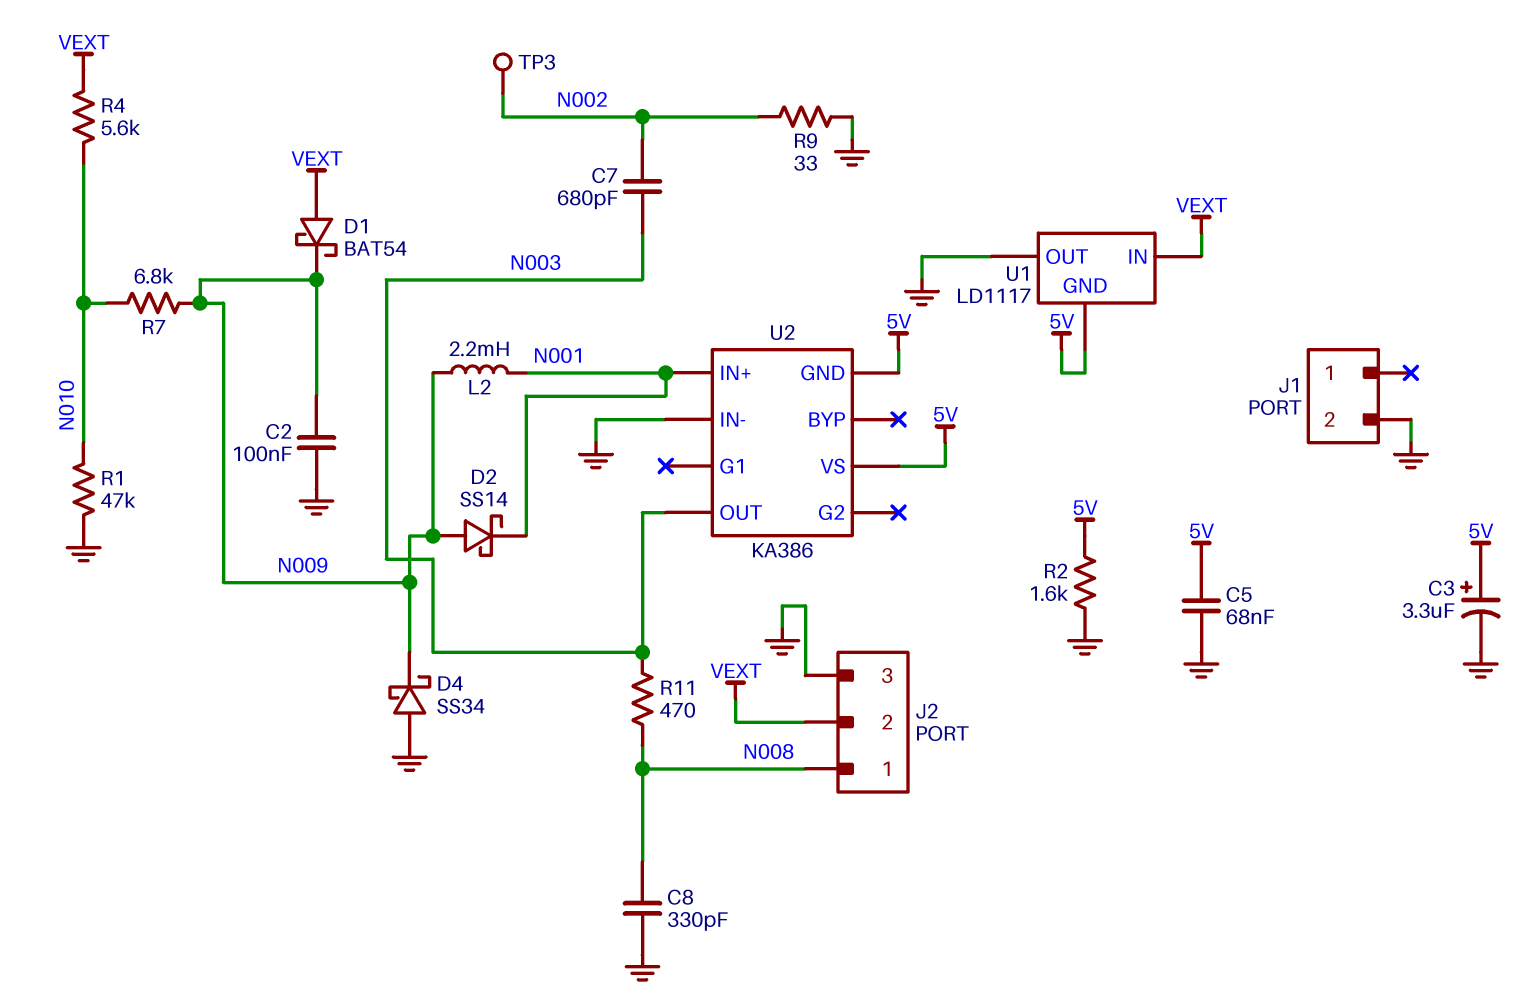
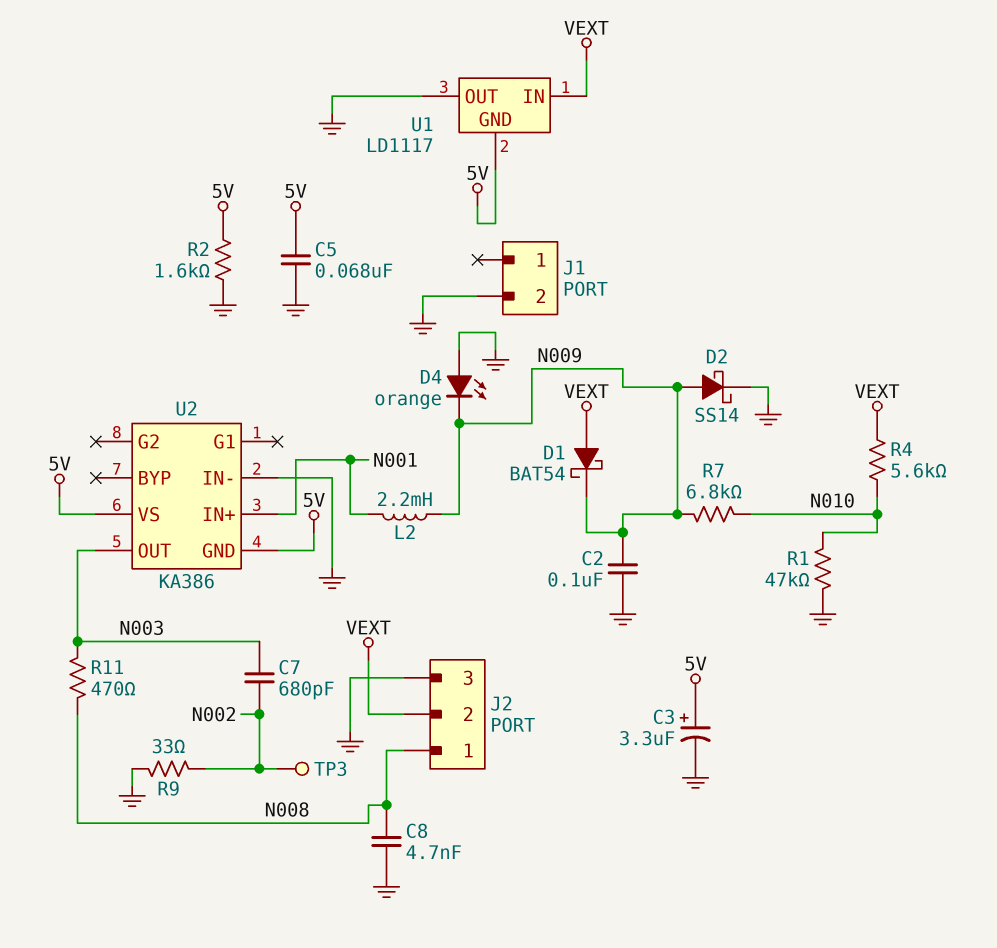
C8: 330pF (GND, N008) -> 4.7nF (GND, N008)
D2: schottky SS14 (A N009, K N001) -> schottky SS14 (A N009, K GND)
D4: schottky SS34 (A GND, K N009) -> LED orange (A GND, K N009)

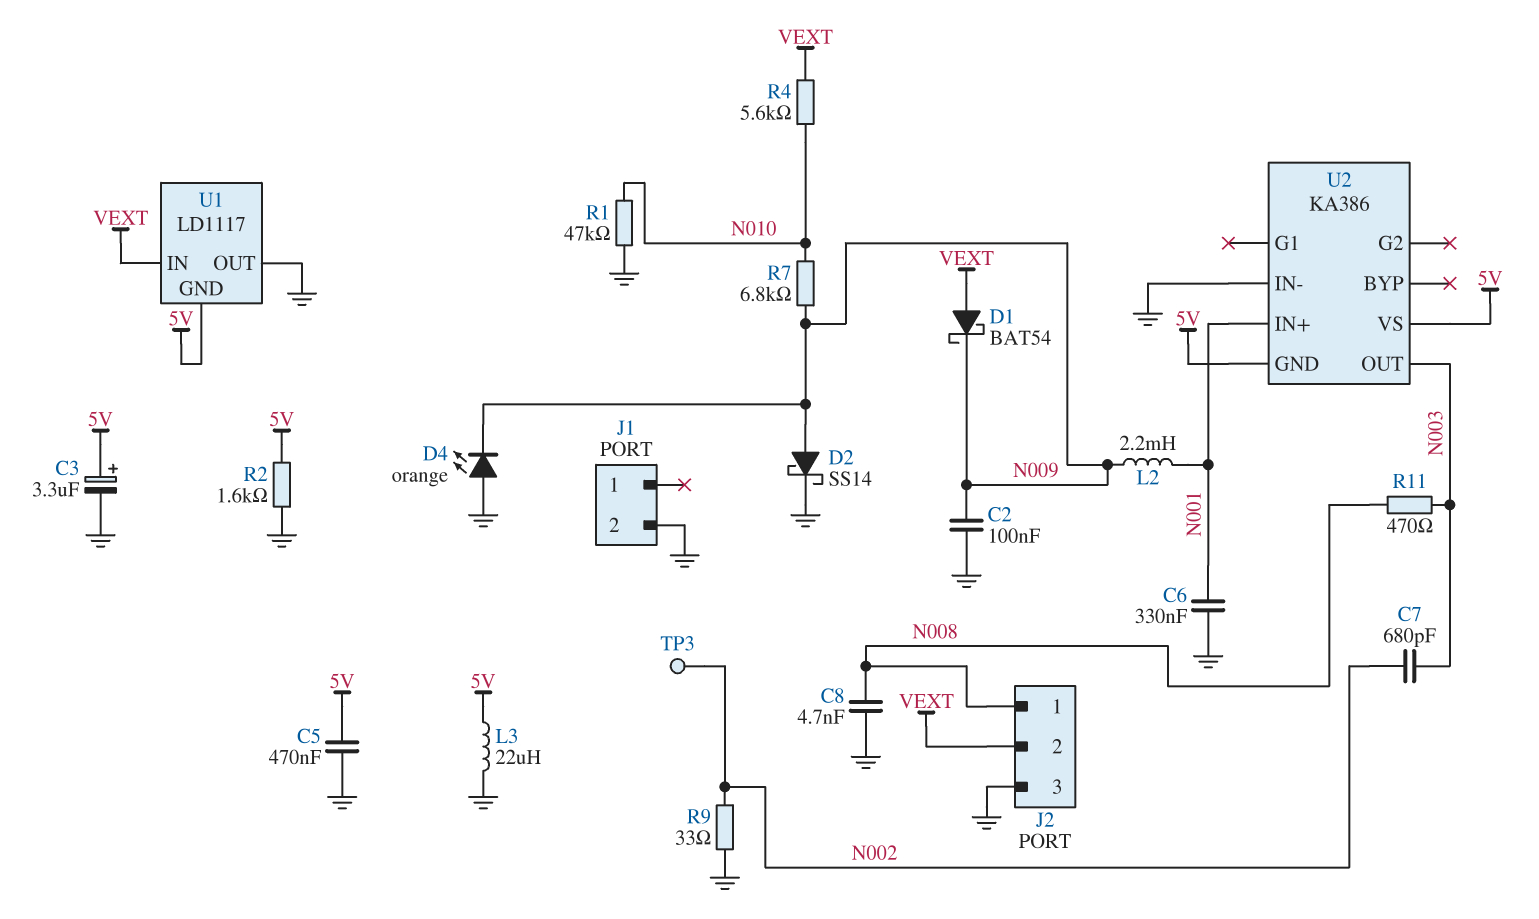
C5: 68nF (5V, GND) -> 470nF (5V, GND)
C6: none -> 330nF (GND, N001)
L3: none -> 22uH (5V, GND)

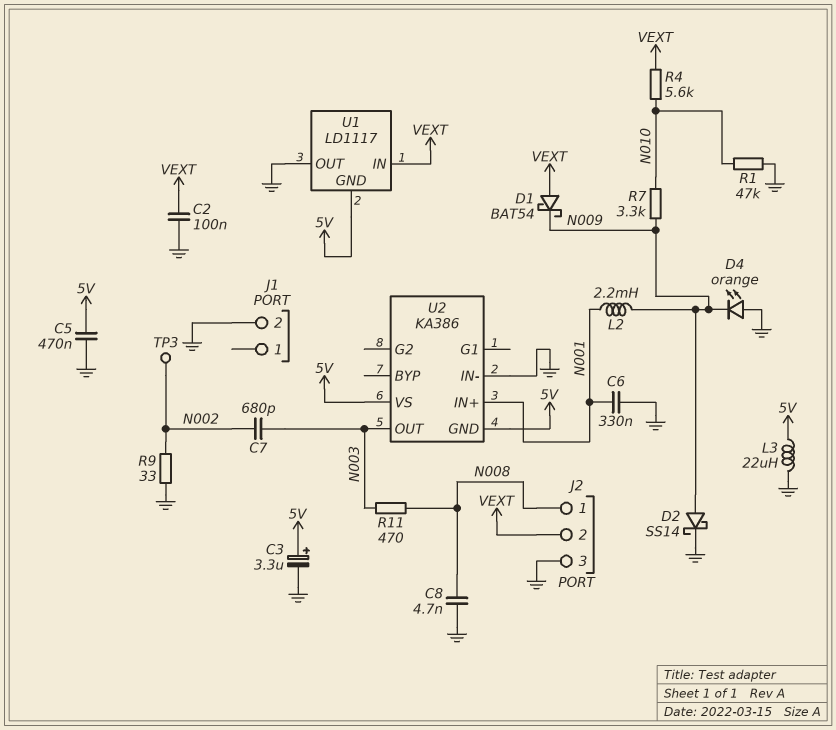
C2: 100nF (GND, N009) -> 100nF (GND, VEXT)
R2: 1.6k (5V, GND) -> none
R7: 6.8k (N009, N010) -> 3.3k (N009, N010)

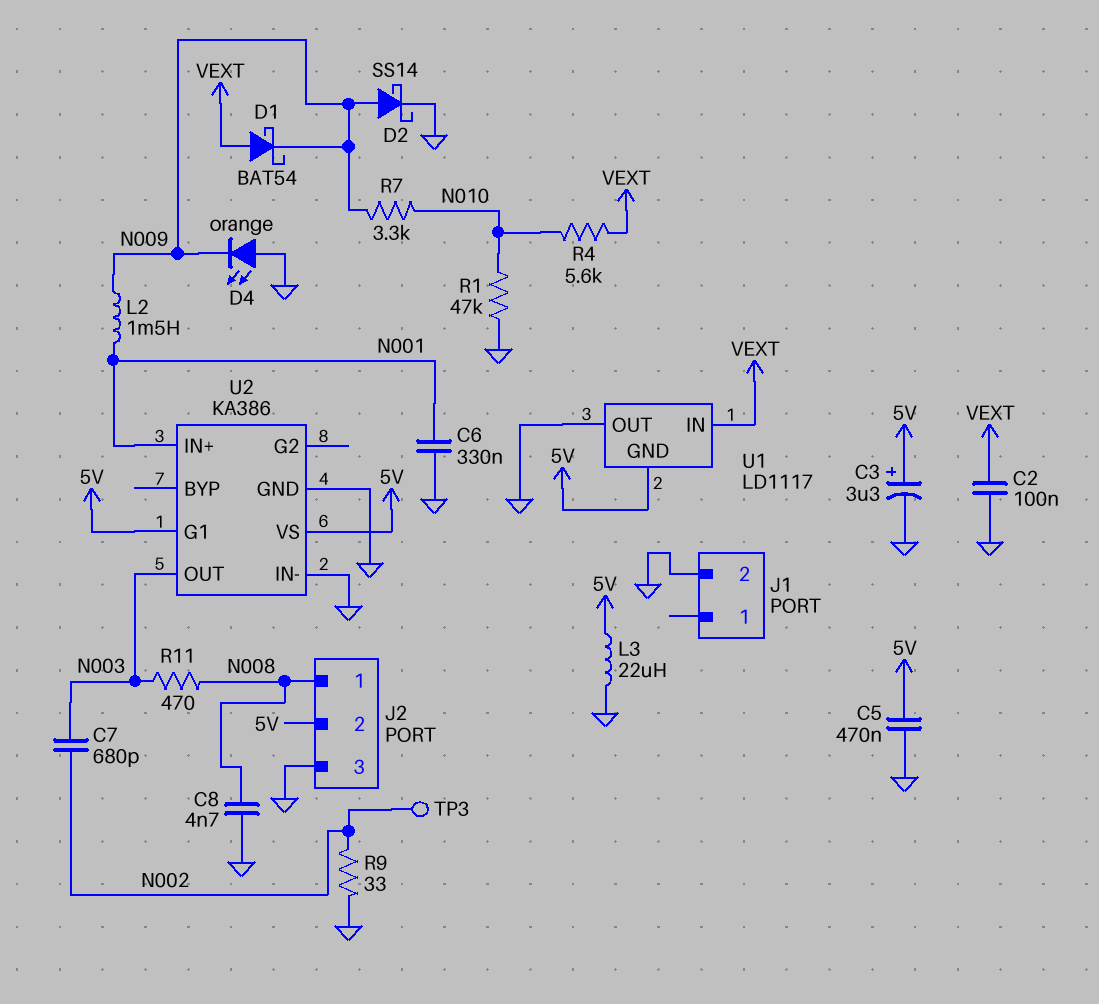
J2 pin 2: VEXT -> 5V
L2: 2.2mH (N001, N009) -> 1.5mH (N001, N009)
U2 pin G1: none -> 5V
U2 pin GND: 5V -> GND

